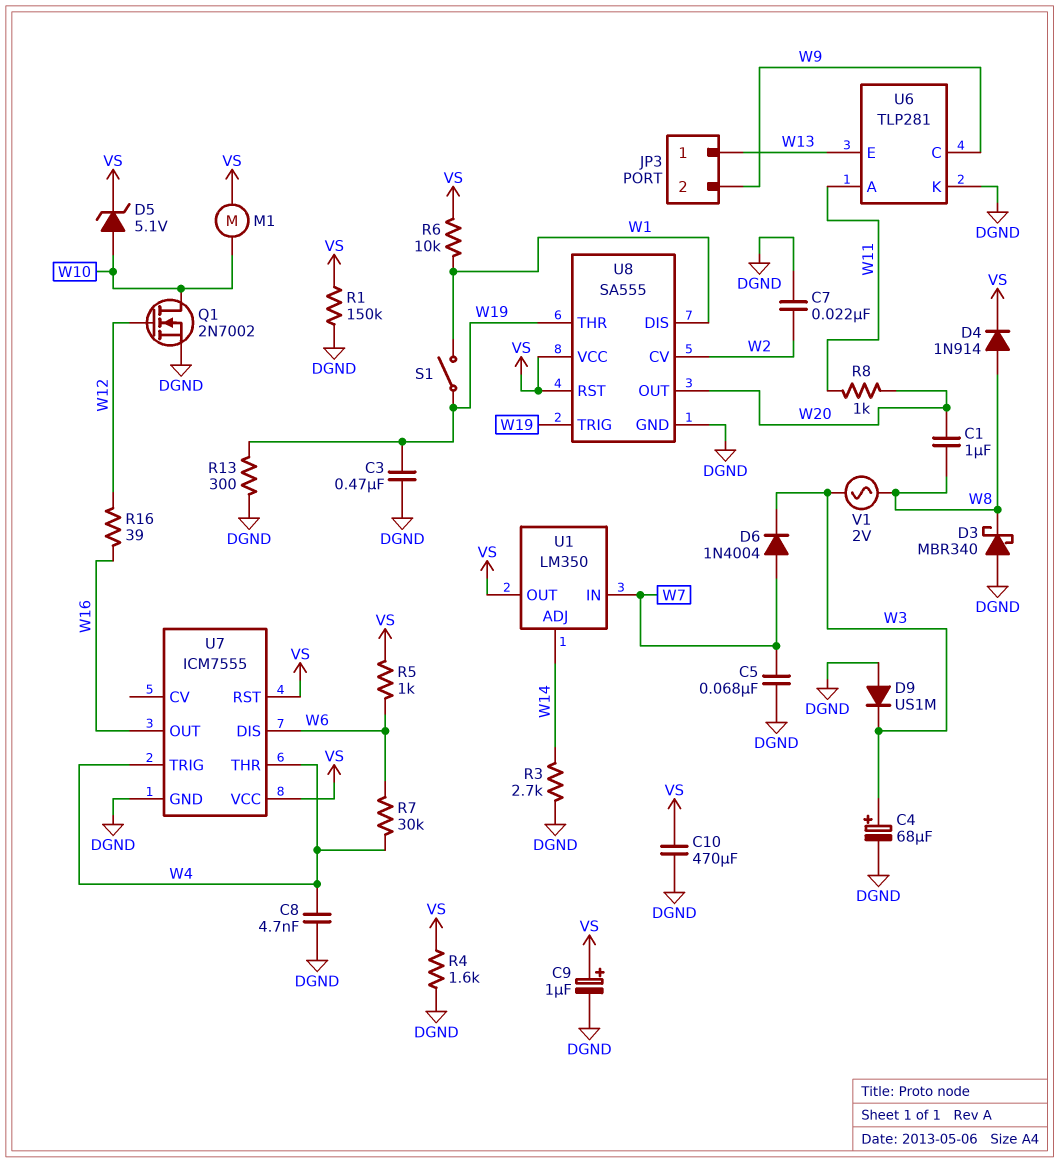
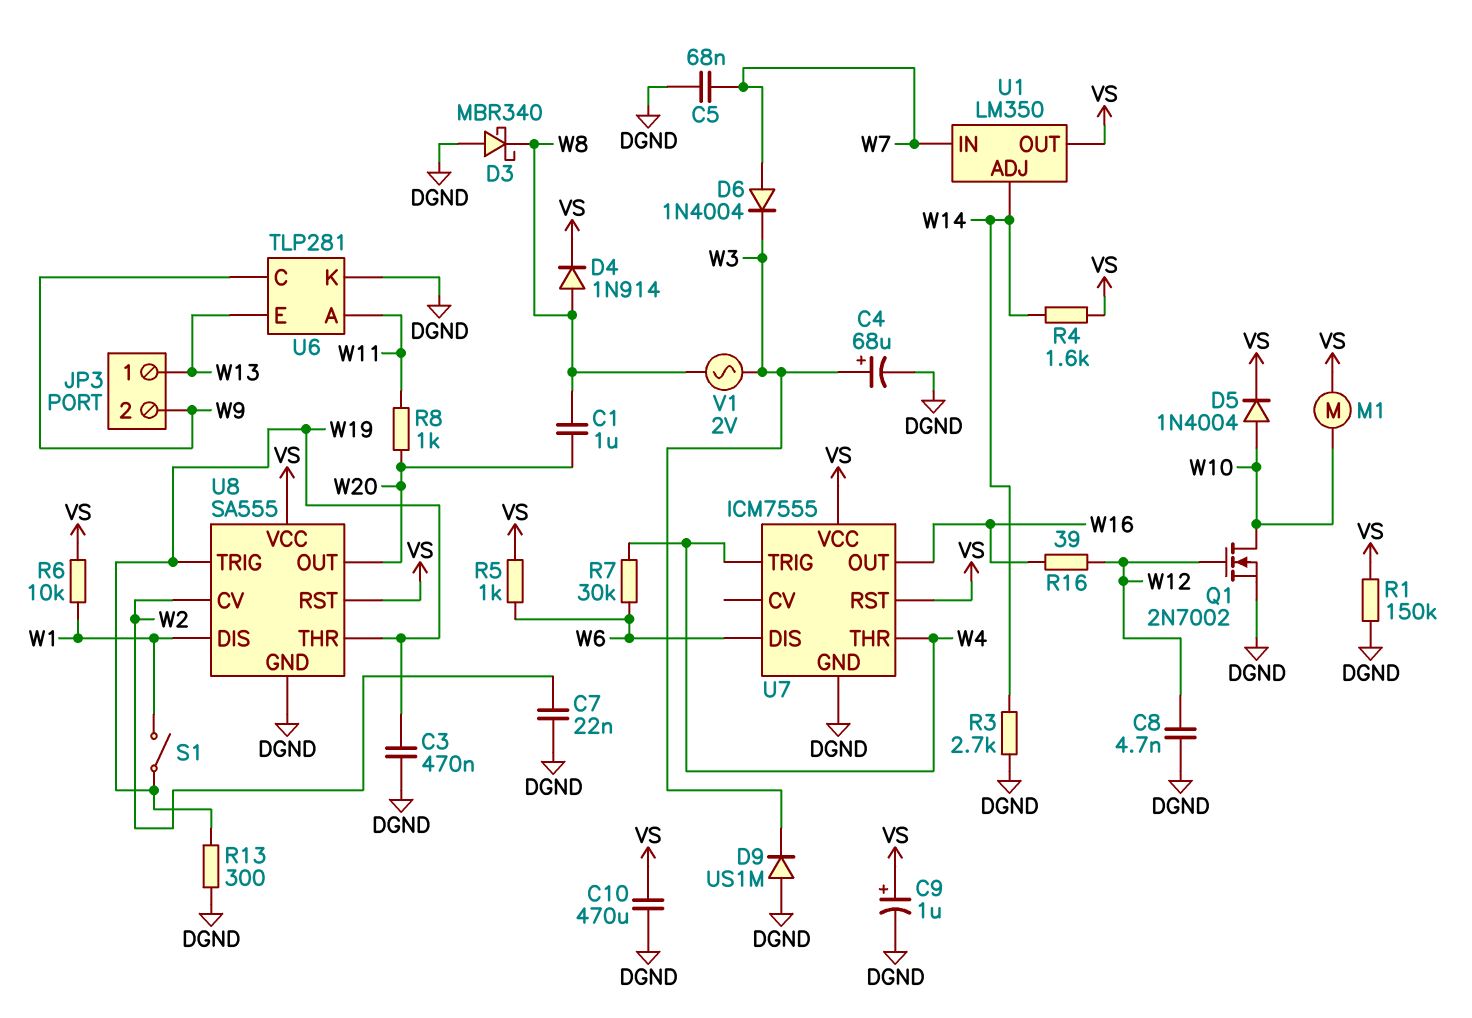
C8: 4.7nF (DGND, W4) -> 4.7nF (DGND, W12)
D5: zener 5.1V (A W10, K VS) -> diode 1N4004 (A W10, K VS)
R4: 1.6k (DGND, VS) -> 1.6k (VS, W14)

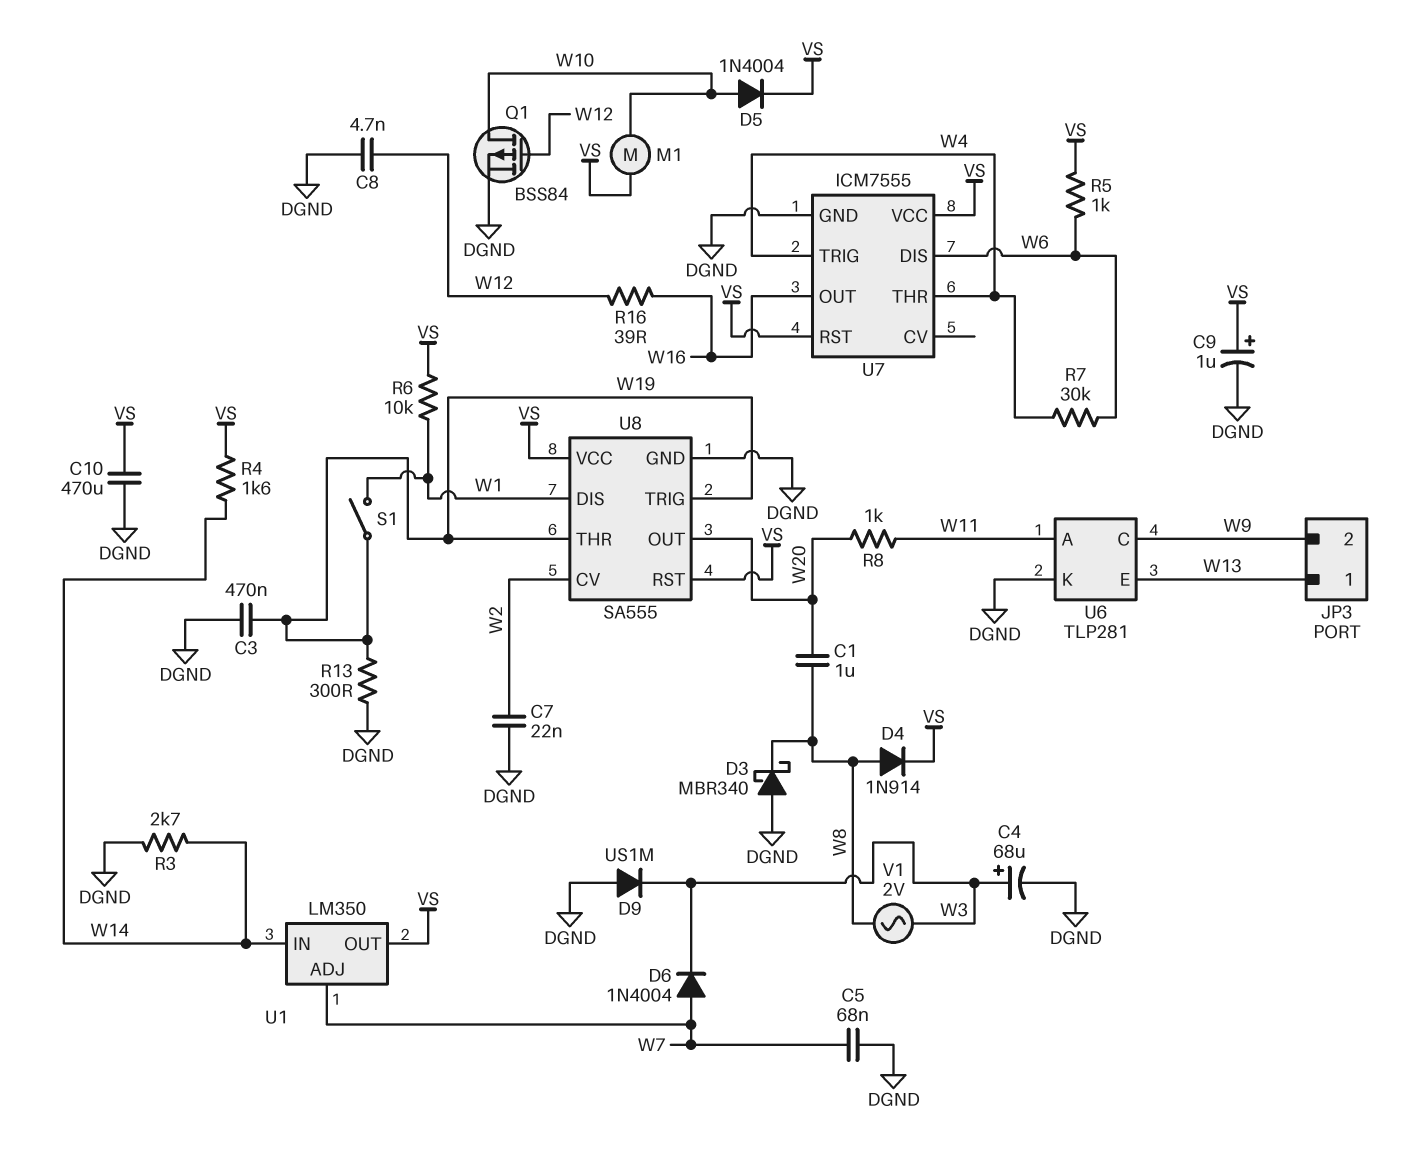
Q1: NMOS 2N7002 (G W12, D W10, S DGND) -> PMOS BSS84 (G W12, D W10, S DGND)
R1: 150k (DGND, VS) -> none
U1 pin ADJ: W14 -> W7
U1 pin IN: W7 -> W14

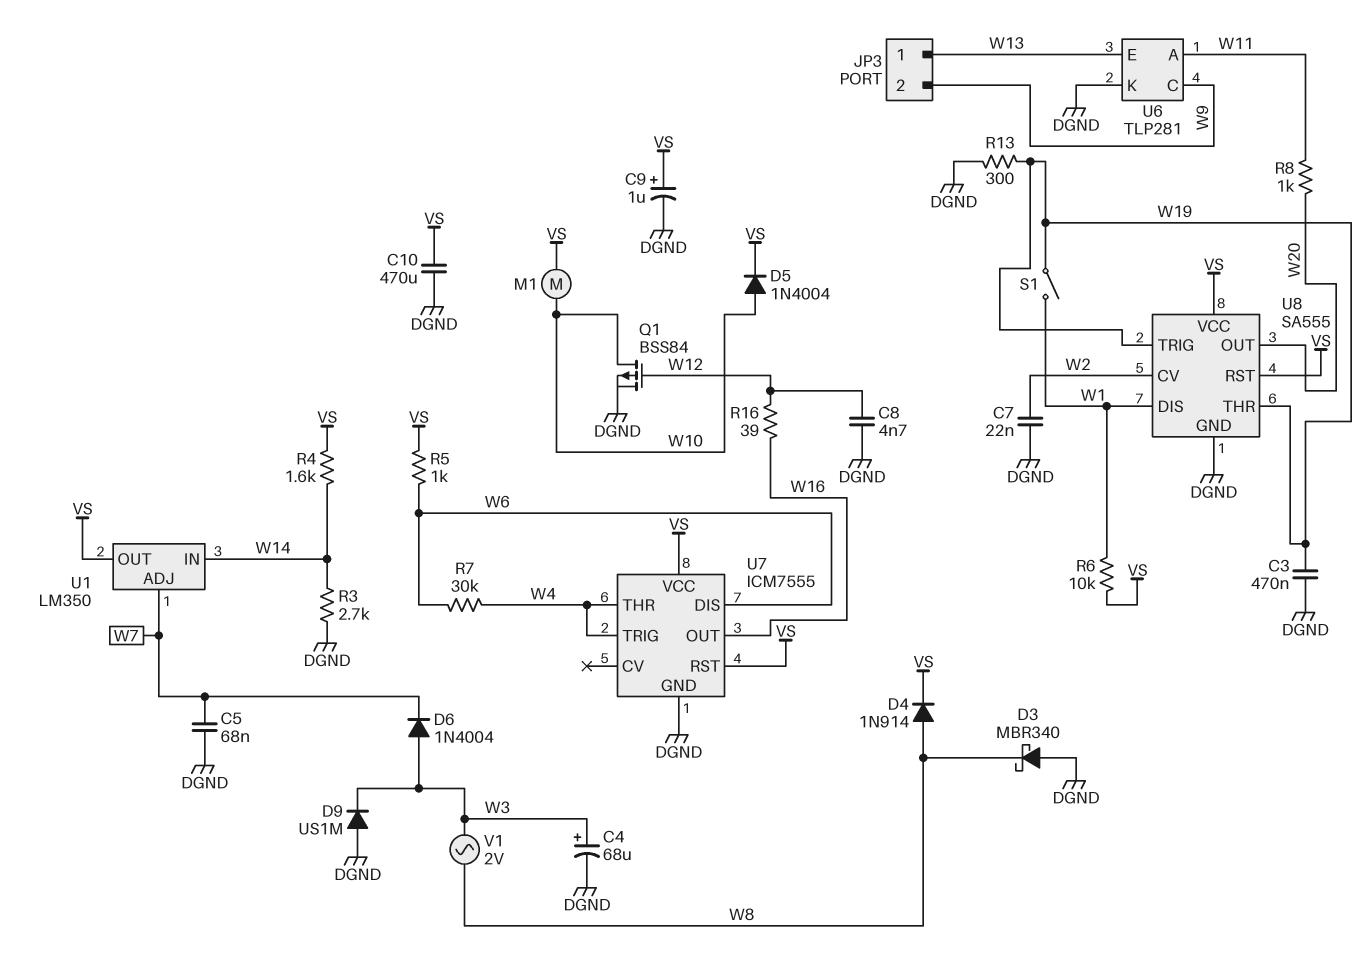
C1: 1uF (W8, W20) -> none
D6: diode 1N4004 (A W7, K W3) -> diode 1N4004 (A W3, K W7)

